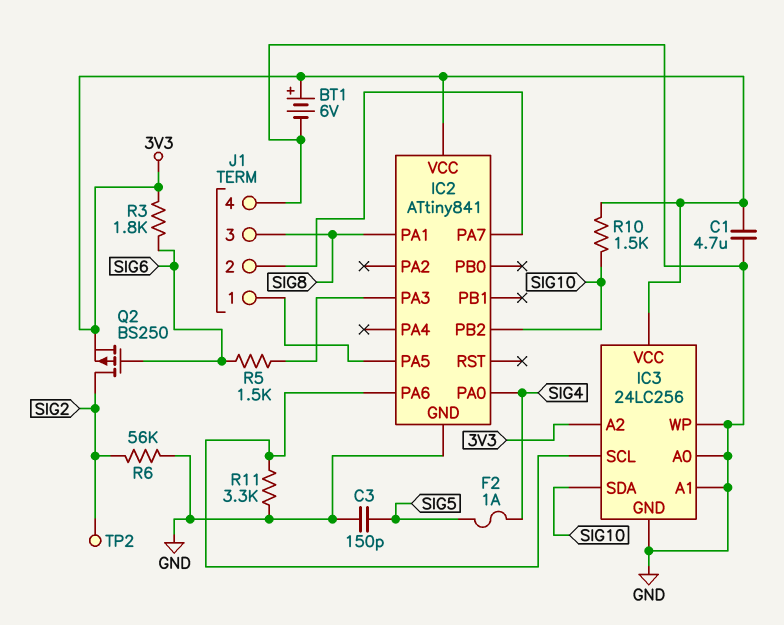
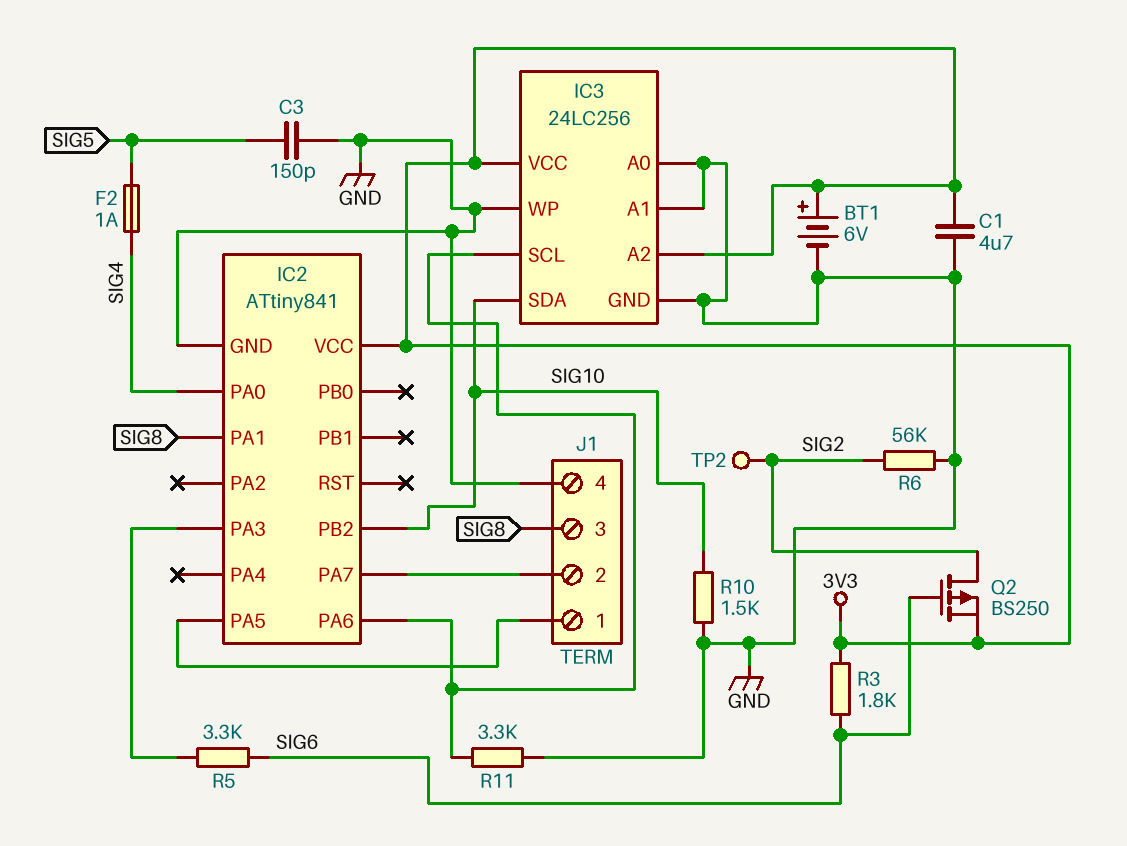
R5: 1.5k (IC2/PA3, SIG6) -> 3.3k (IC2/PA3, SIG6)
R10: 1.5k (3V3, SIG10) -> 1.5k (GND, SIG10)

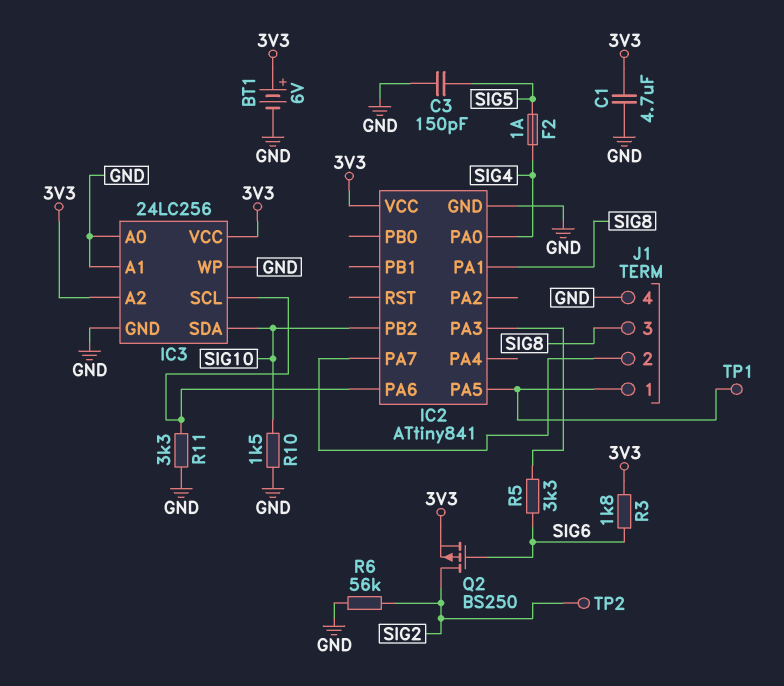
TP1: none -> test point (IC2/PA5)

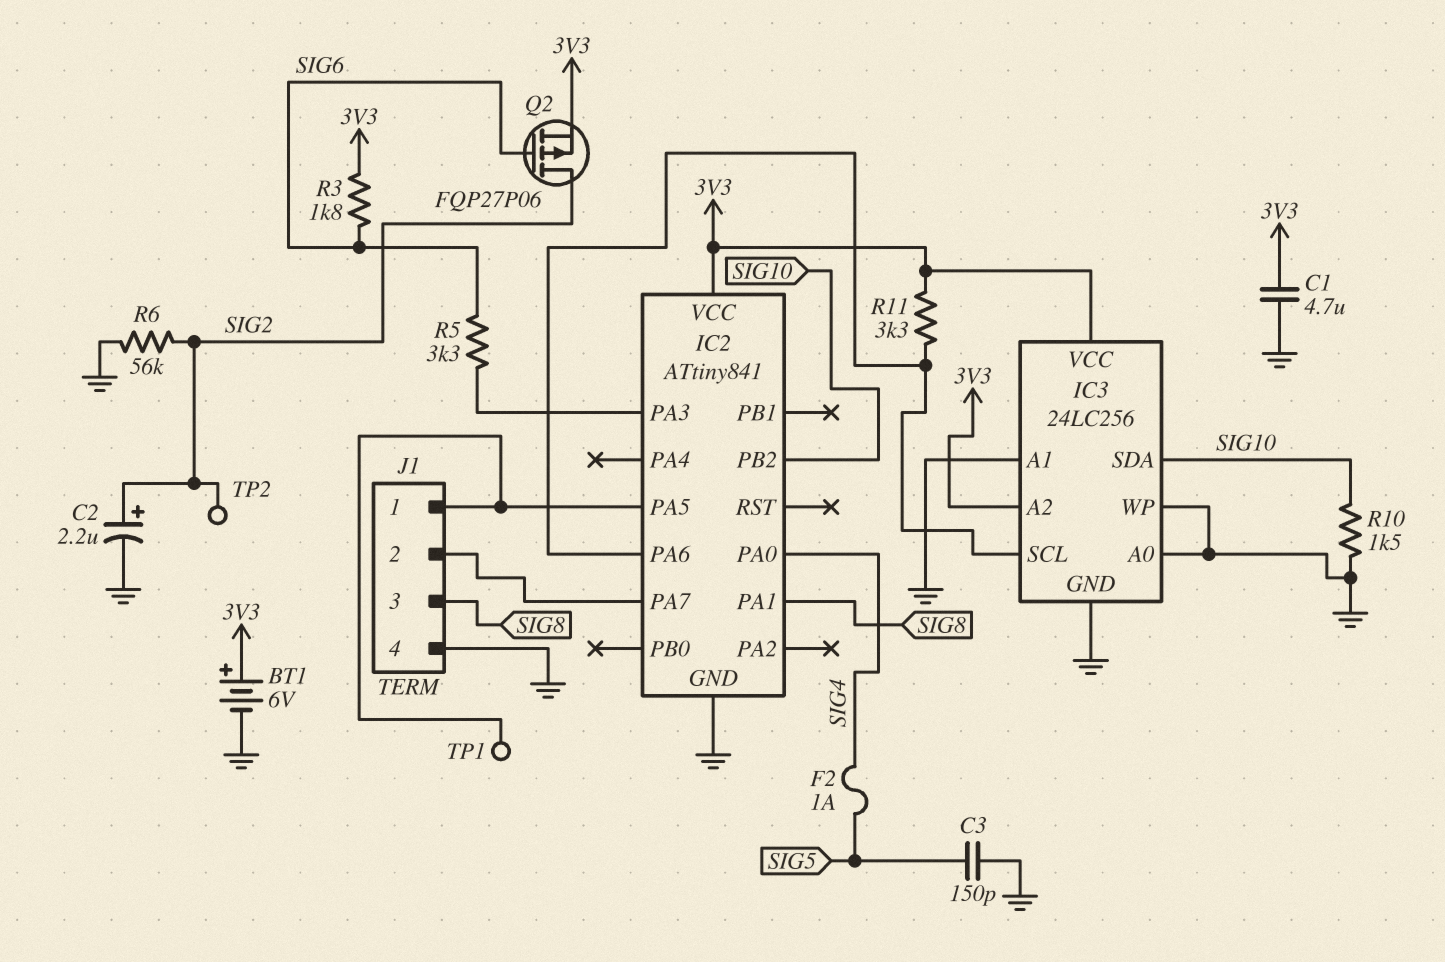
C2: none -> 2.2uF (plus SIG2, minus GND)
Q2: PMOS BS250 (G SIG6, D SIG2, S 3V3) -> PMOS FQP27P06 (G SIG6, D SIG2, S 3V3)
R11: 3.3k (GND, IC2/PA6) -> 3.3k (3V3, IC2/PA6)

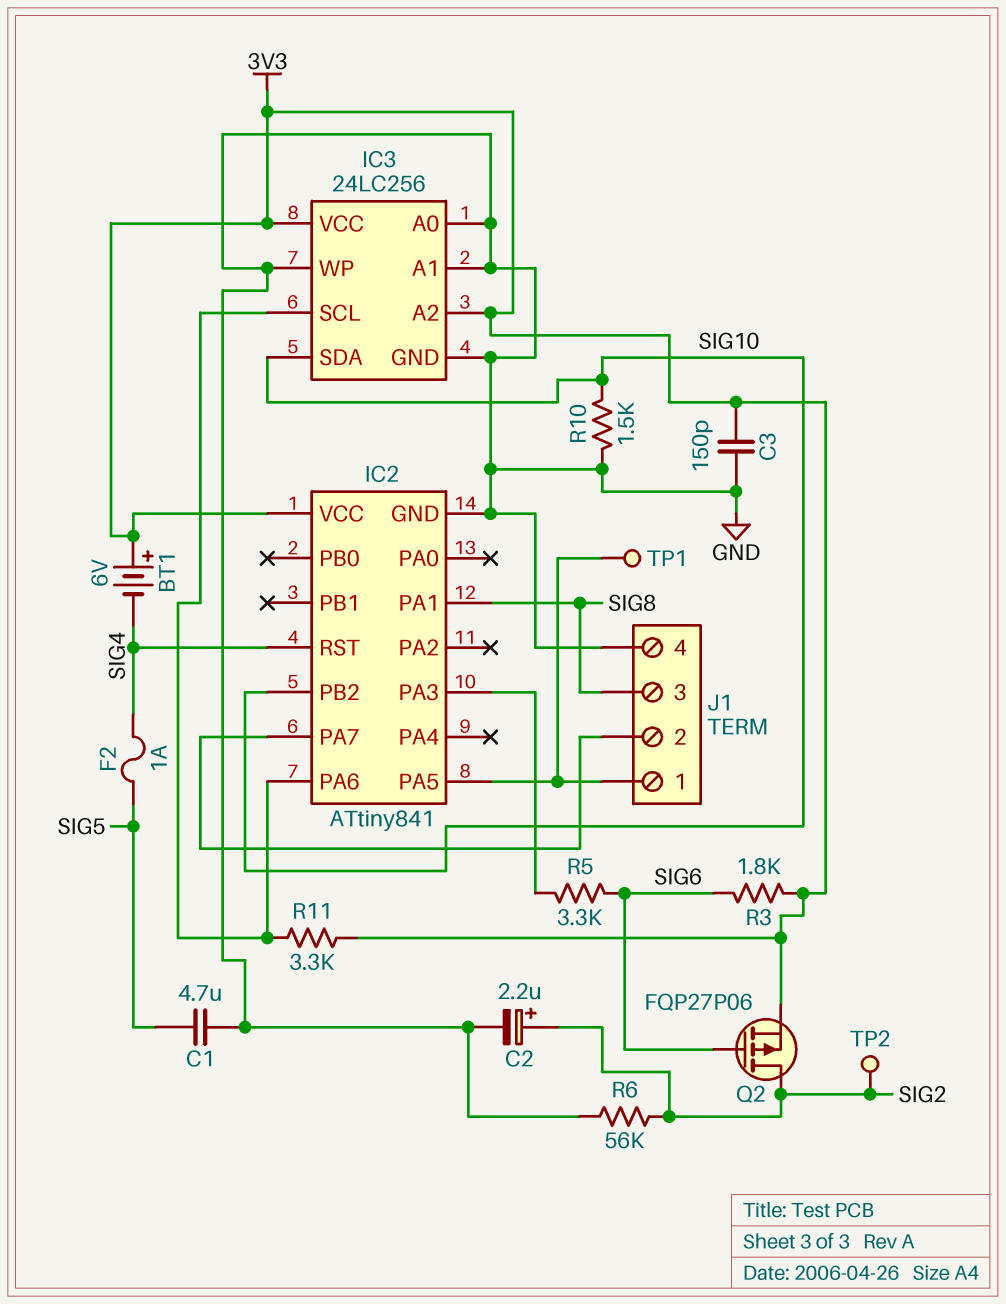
BT1: 6V (plus 3V3, minus GND) -> 6V (plus 3V3, minus SIG4)
C1: 4.7uF (3V3, GND) -> 4.7uF (GND, SIG5)
C3: 150pF (GND, SIG5) -> 150pF (3V3, GND)
IC2 pin PA0: SIG4 -> none
IC2 pin RST: none -> SIG4

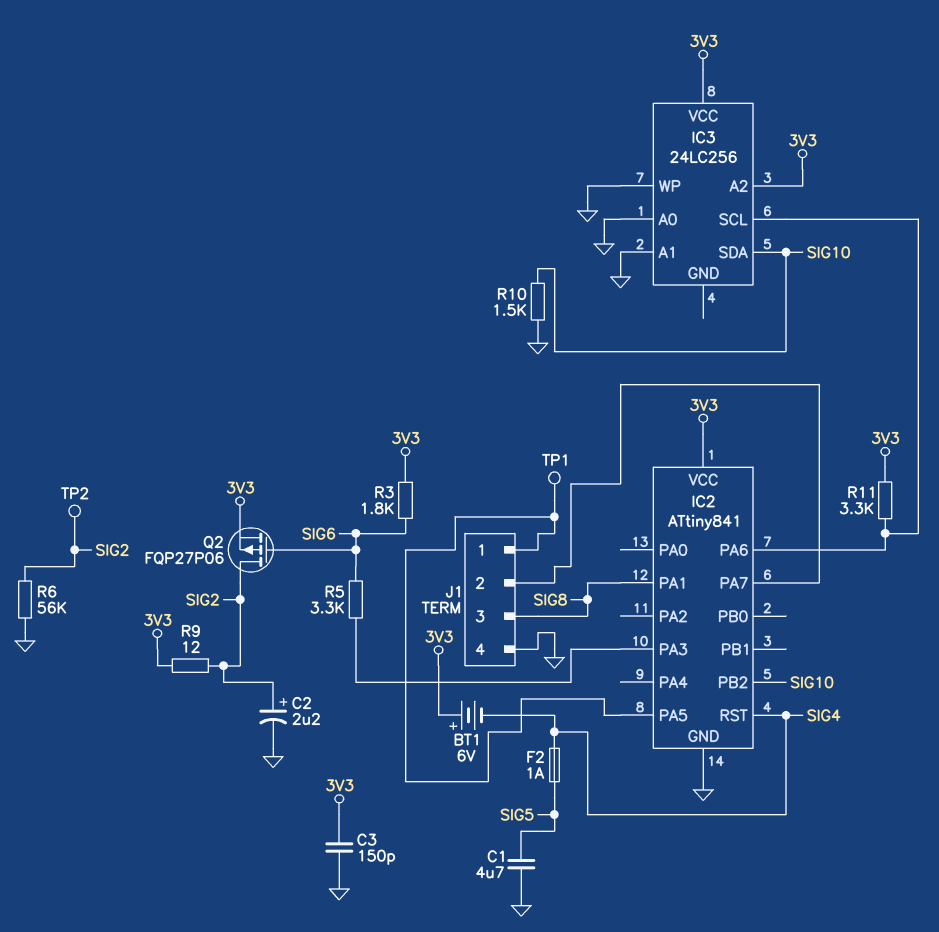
IC3 pin GND: GND -> none
R9: none -> 12 (3V3, SIG2)

